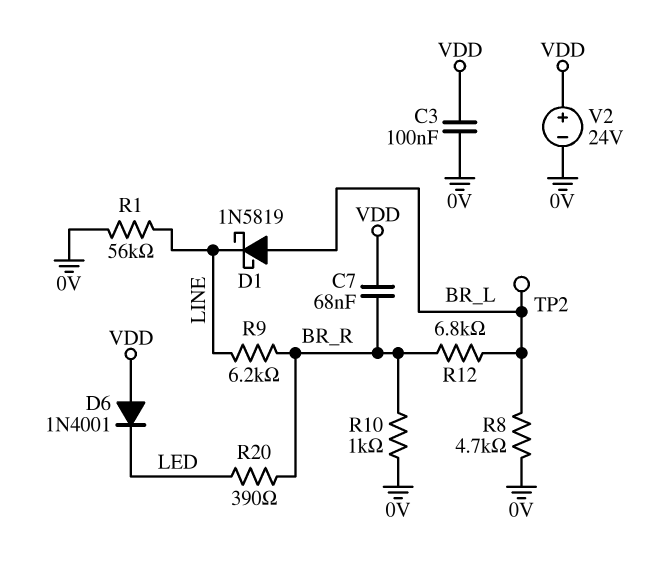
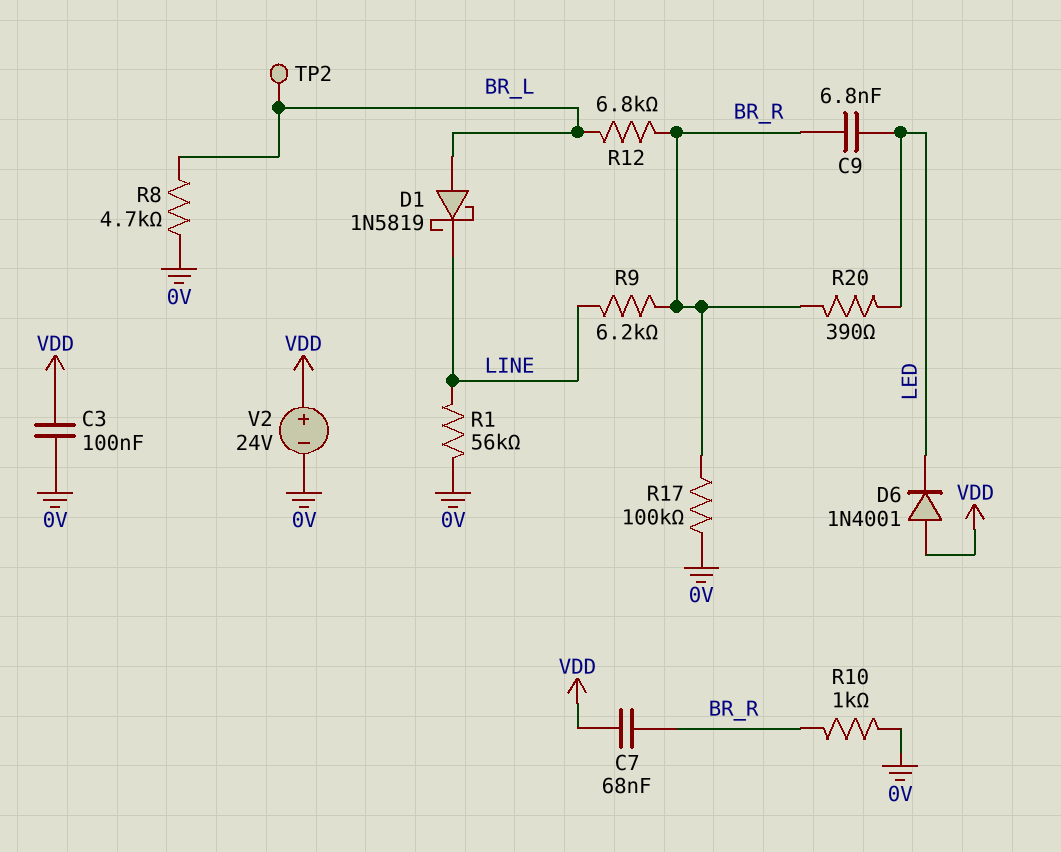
C9: none -> 6.8nF (BR_R, LED)
R17: none -> 100k (0V, BR_R)

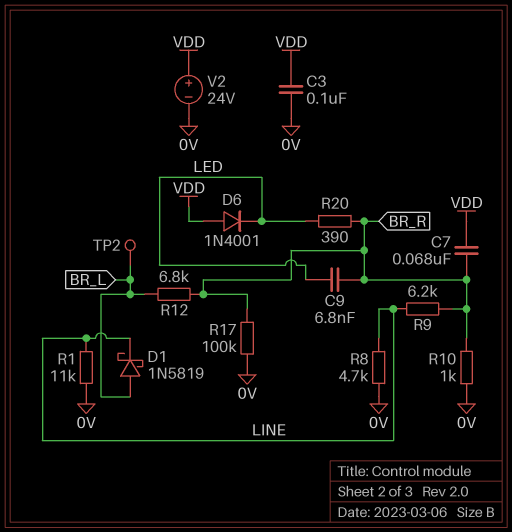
R1: 56k (0V, LINE) -> 11k (0V, LINE)
R8: 4.7k (0V, BR_L) -> 4.7k (0V, LINE)

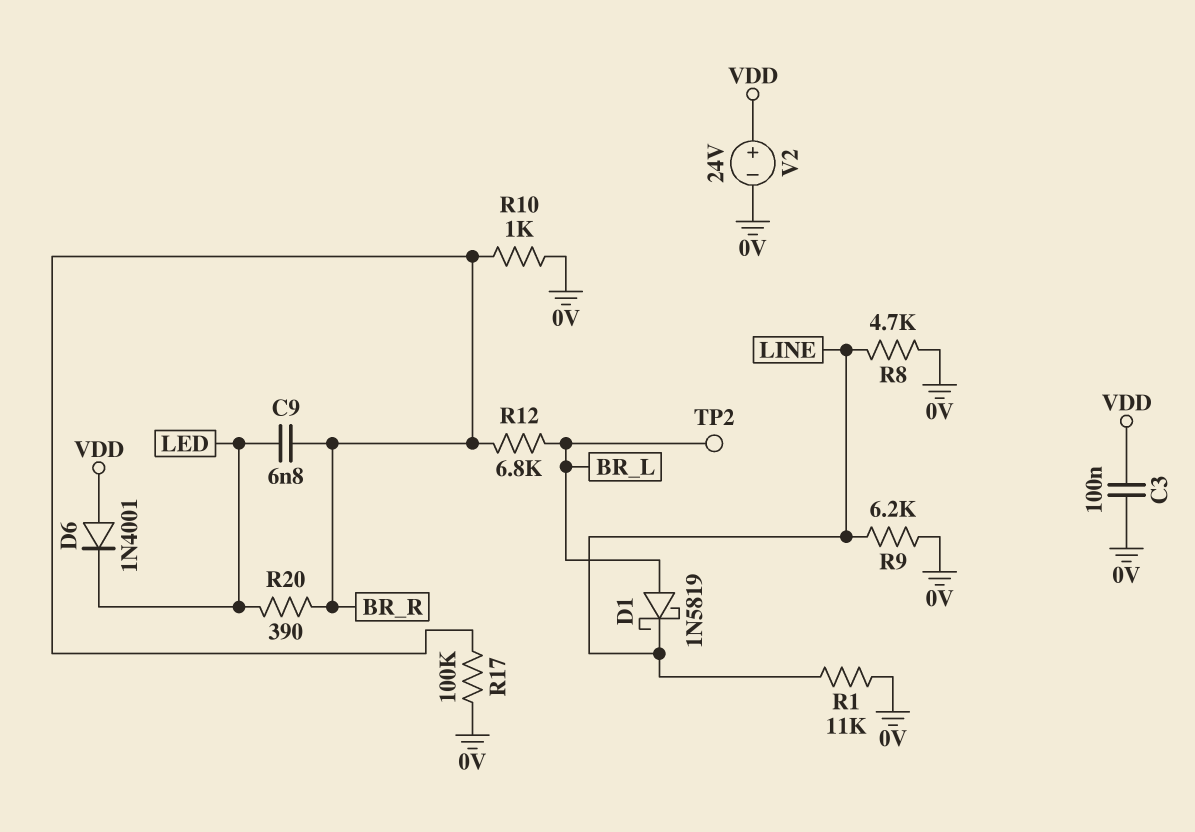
C7: 68nF (BR_R, VDD) -> none
R9: 6.2k (BR_R, LINE) -> 6.2k (0V, LINE)

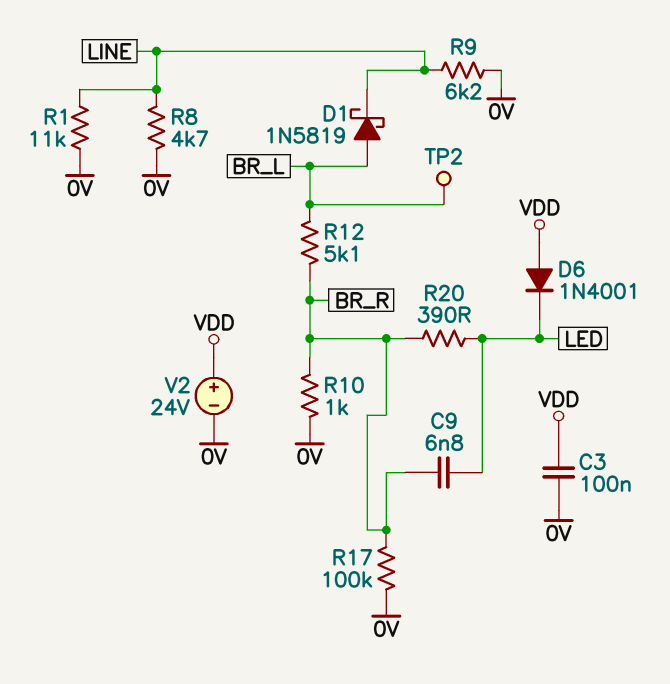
R12: 6.8k (BR_L, BR_R) -> 5.1k (BR_L, BR_R)

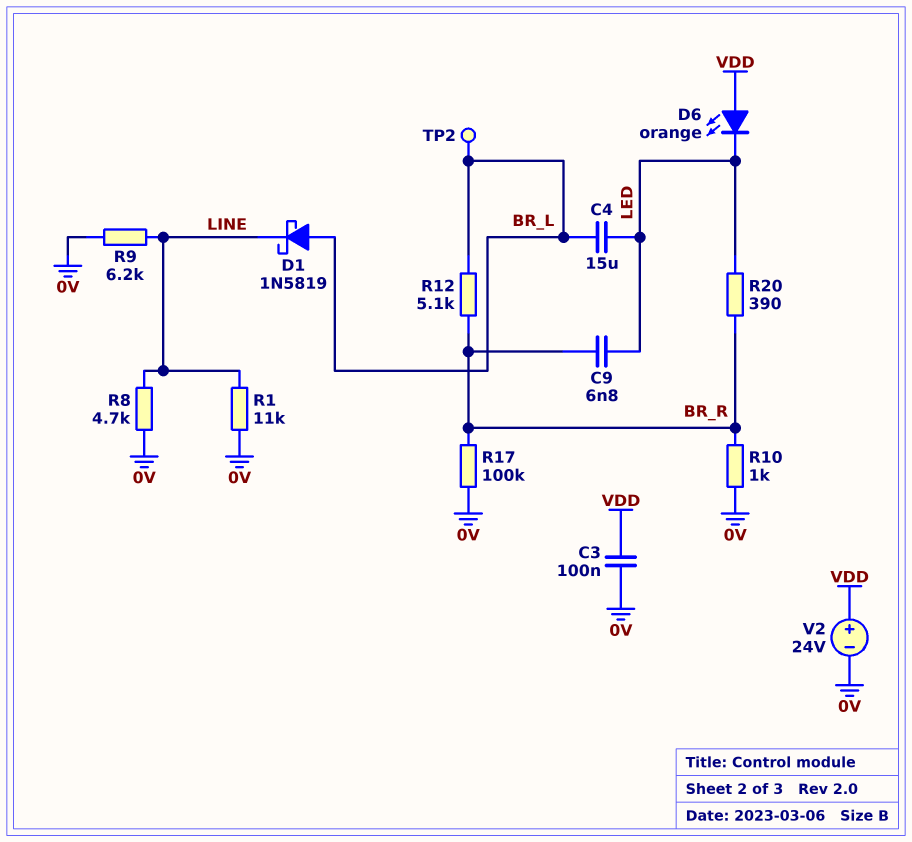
C4: none -> 15uF (BR_L, LED)
D6: diode 1N4001 (A VDD, K LED) -> LED orange (A VDD, K LED)

